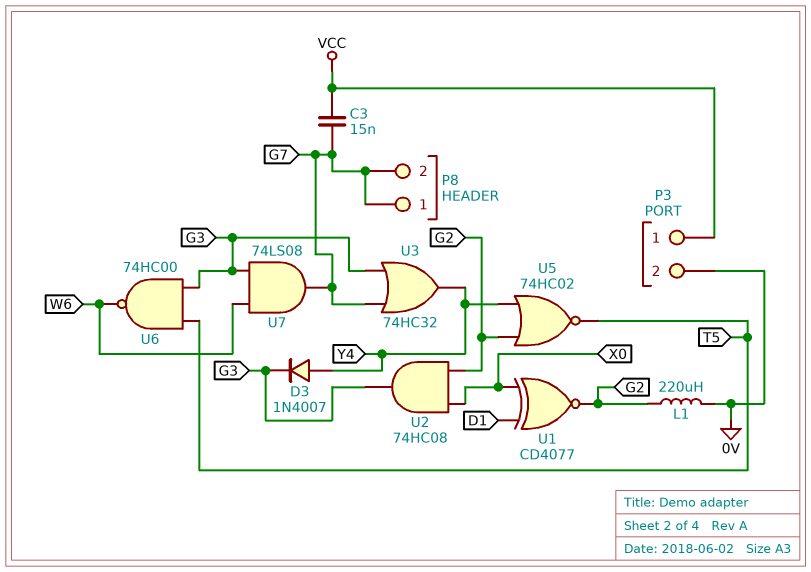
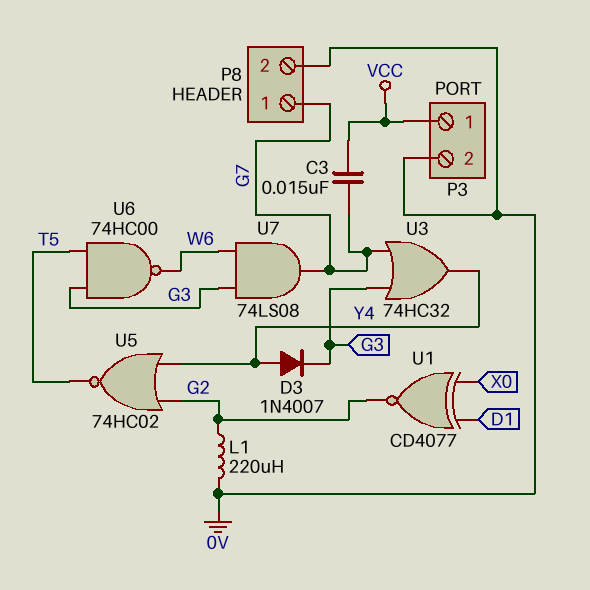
P8 pin 2: G7 -> 0V
U2: AND 74HC08 (in G2, in X0, out G3) -> none

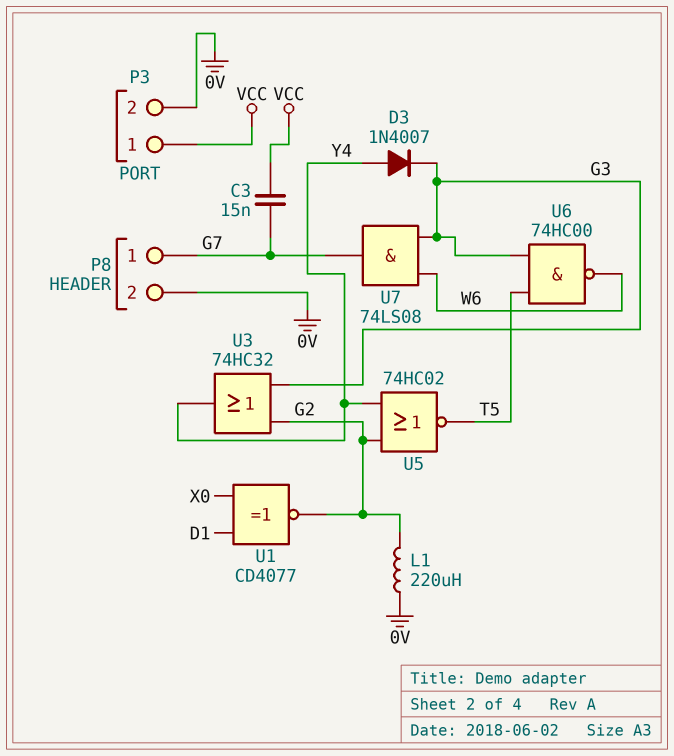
U3: OR 74HC32 (in G3, in G7, out Y4) -> OR 74HC32 (in G2, in G3, out Y4)

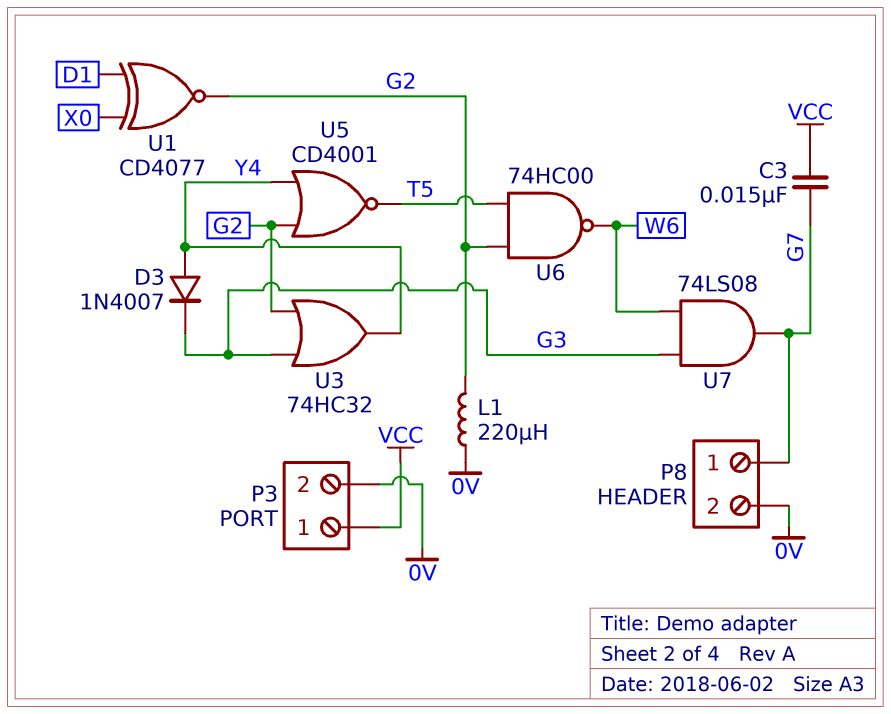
U5: NOR 74HC02 (in G2, in Y4, out T5) -> NOR CD4001 (in G2, in Y4, out T5)
U6: NAND 74HC00 (in G3, in T5, out W6) -> NAND 74HC00 (in G2, in T5, out W6)

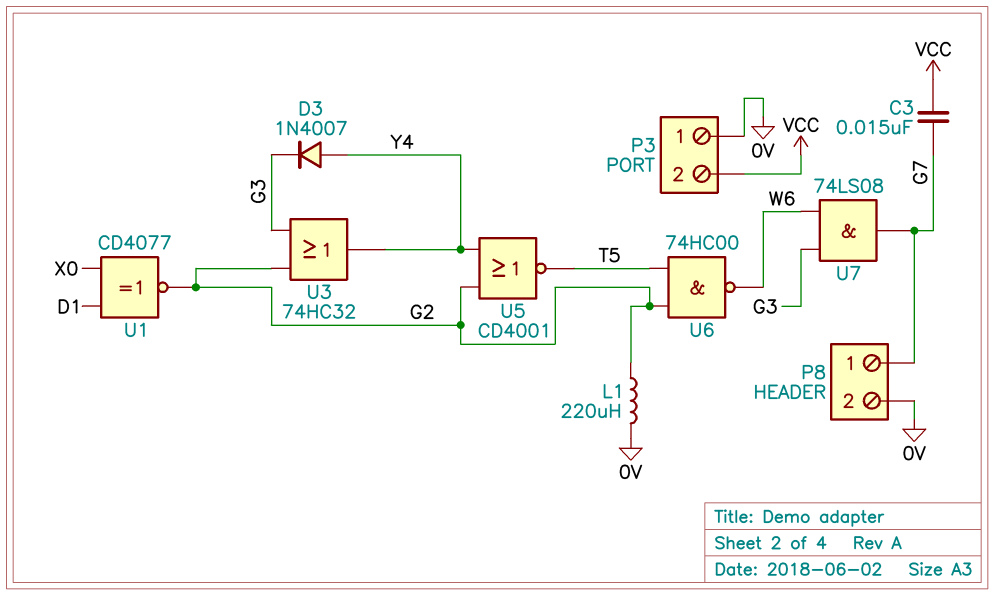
P3 pin 1: VCC -> 0V
P3 pin 2: 0V -> VCC

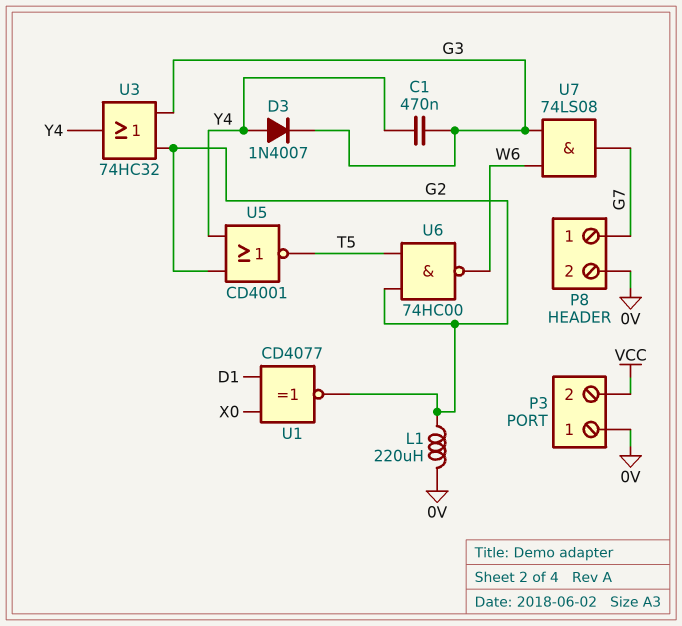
C1: none -> 470nF (G3, Y4)
C3: 15nF (G7, VCC) -> none

